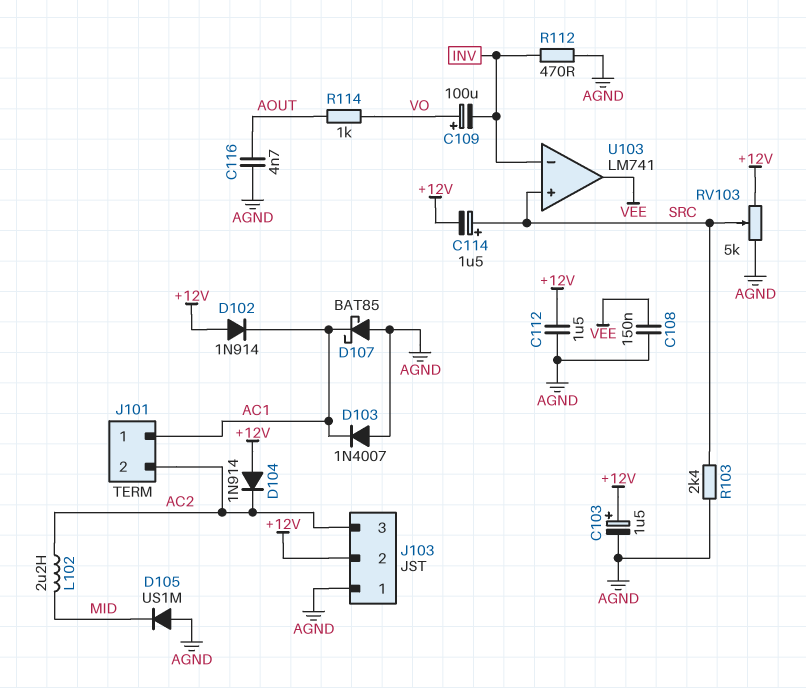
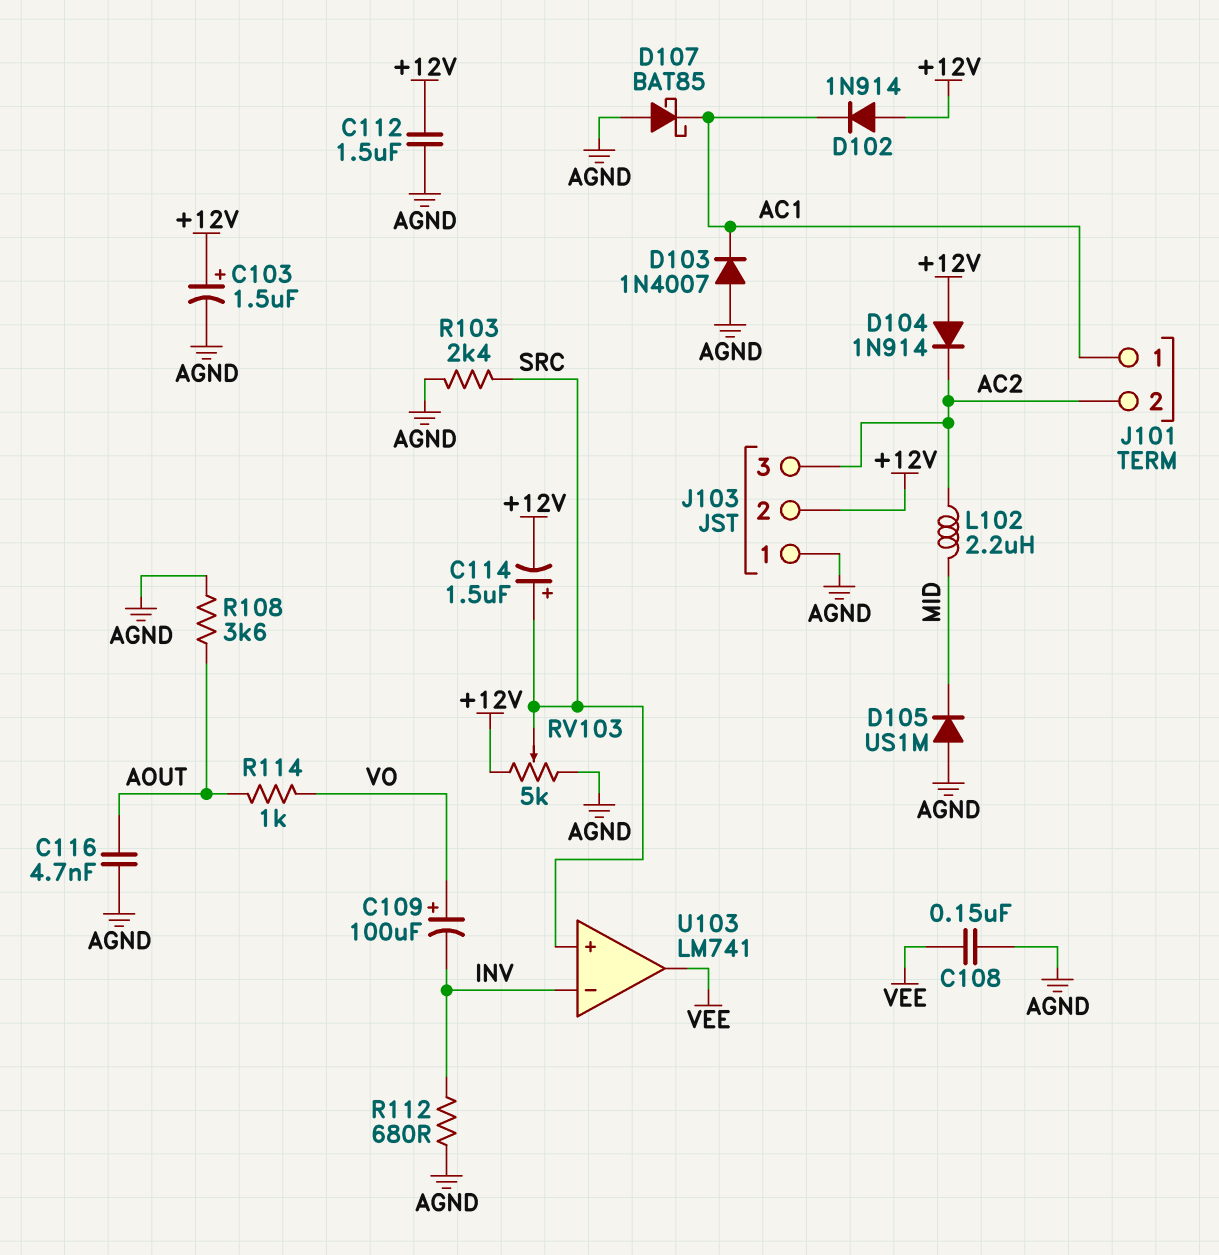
R108: none -> 3.6k (AGND, AOUT)
R112: 470 (AGND, INV) -> 680 (AGND, INV)

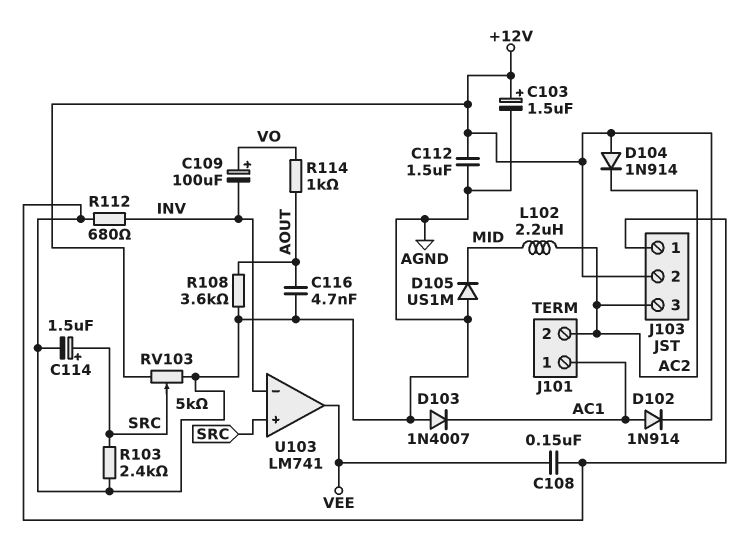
C114: 1.5uF (plus SRC, minus +12V) -> 1.5uF (plus SRC, minus AGND)
D102: diode 1N914 (A +12V, K AC1) -> diode 1N914 (A AC1, K +12V)
D107: schottky BAT85 (A AGND, K AC1) -> none

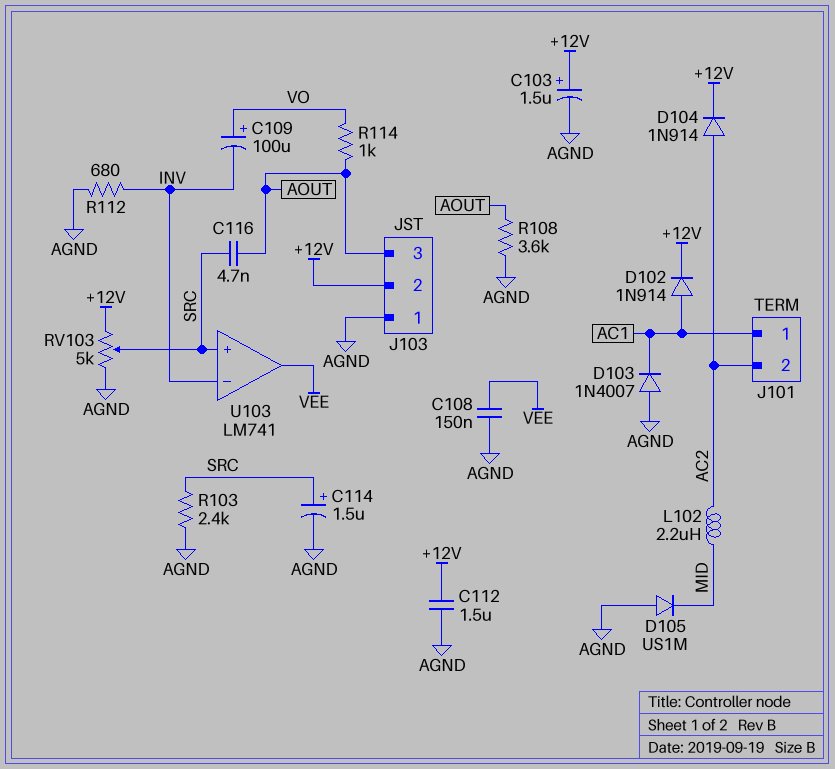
C116: 4.7nF (AGND, AOUT) -> 4.7nF (AOUT, SRC)
D104: diode 1N914 (A +12V, K AC2) -> diode 1N914 (A AC2, K +12V)
J103 pin 3: AC2 -> AOUT

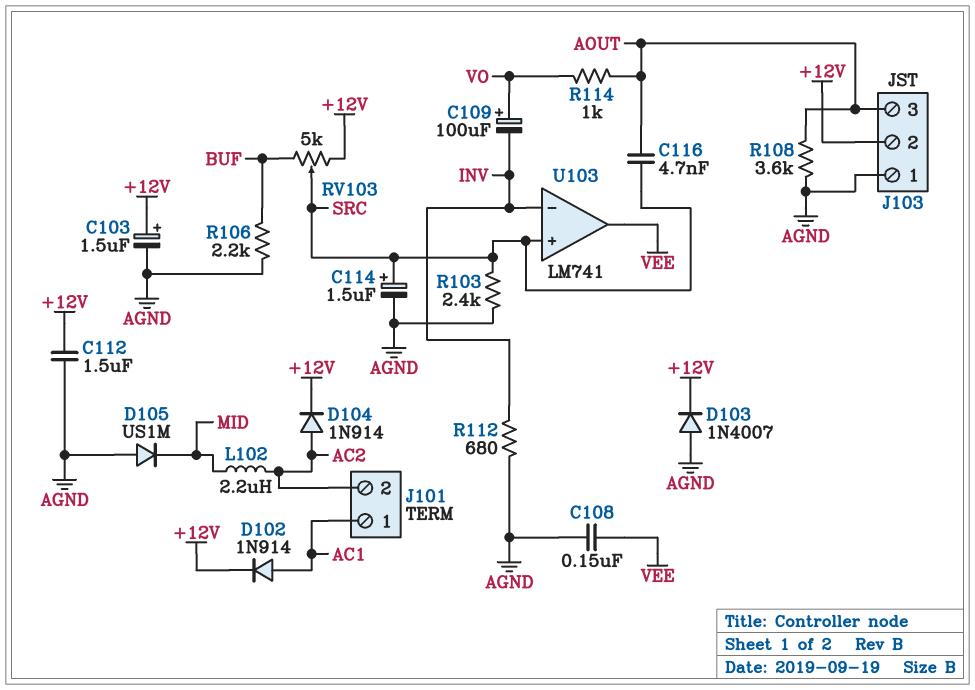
D103: diode 1N4007 (A AGND, K AC1) -> diode 1N4007 (A AGND, K +12V)
R106: none -> 2.2k (AGND, BUF)
RV103: 5k (+12V, AGND, wiper SRC) -> 5k (+12V, BUF, wiper SRC)

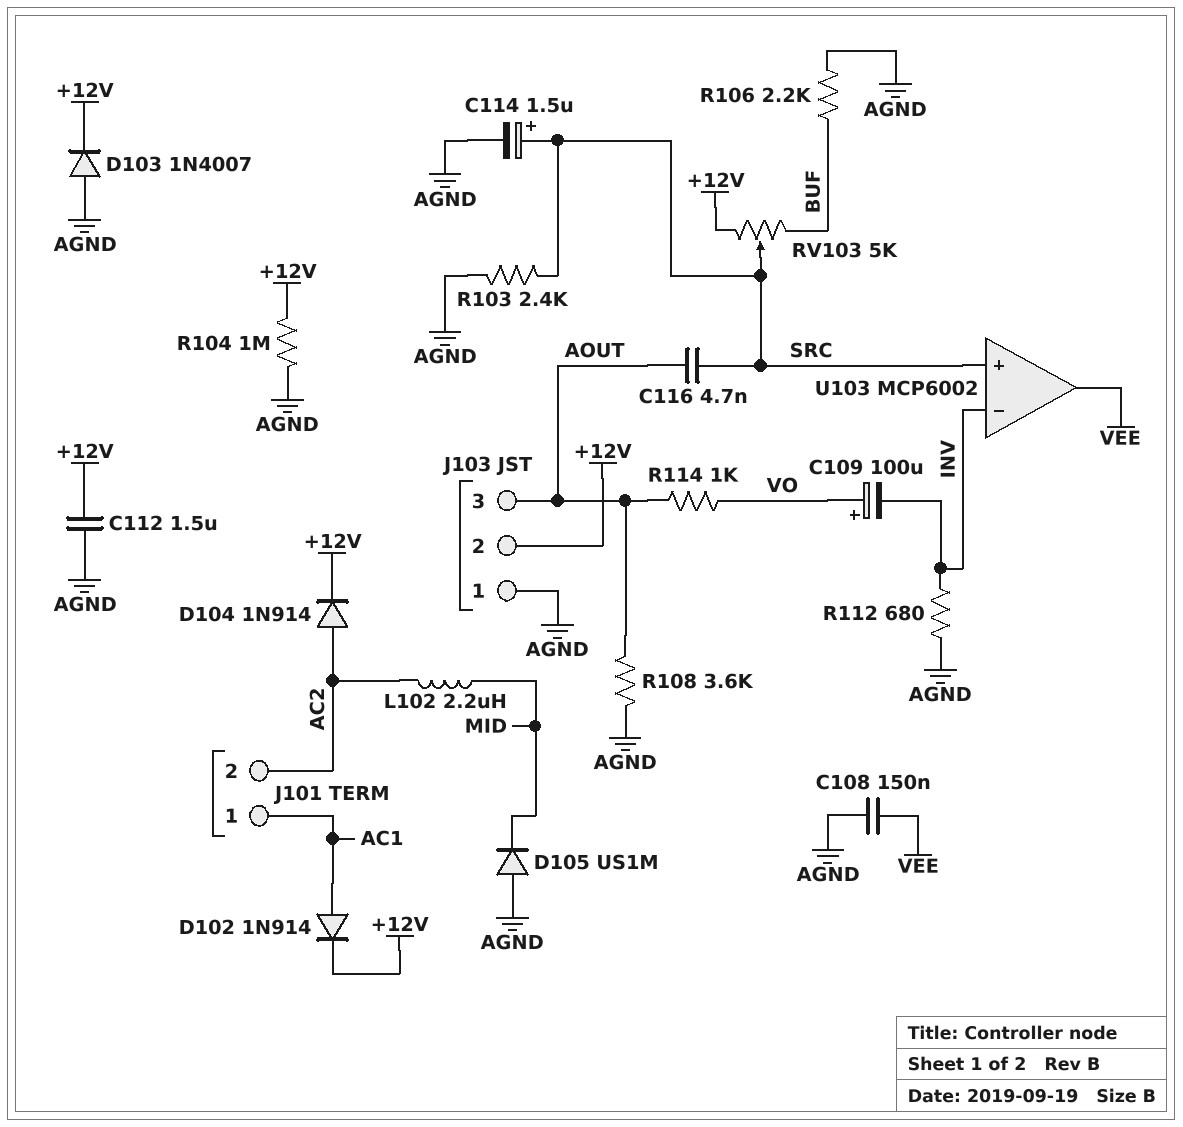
C103: 1.5uF (plus +12V, minus AGND) -> none
R104: none -> 1M (+12V, AGND)
U103: LM741 -> MCP6002

